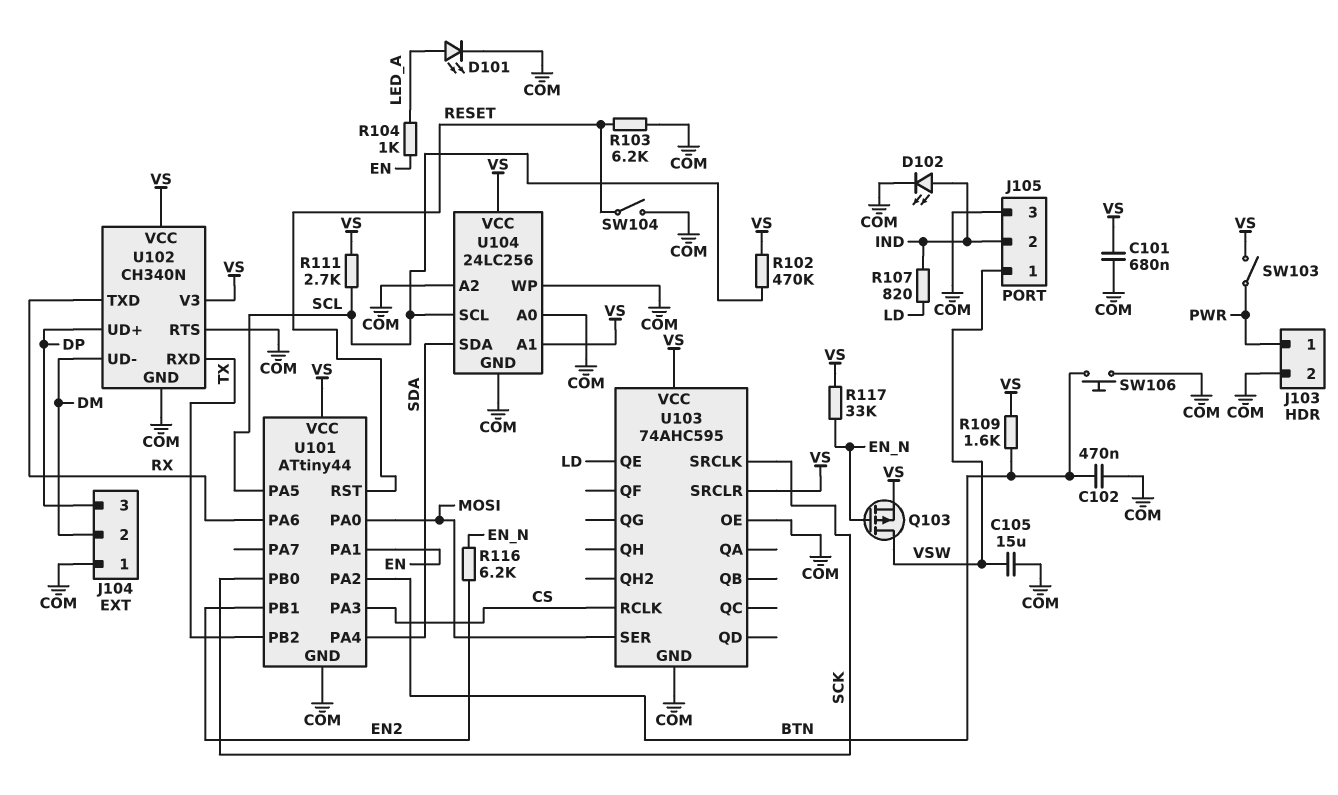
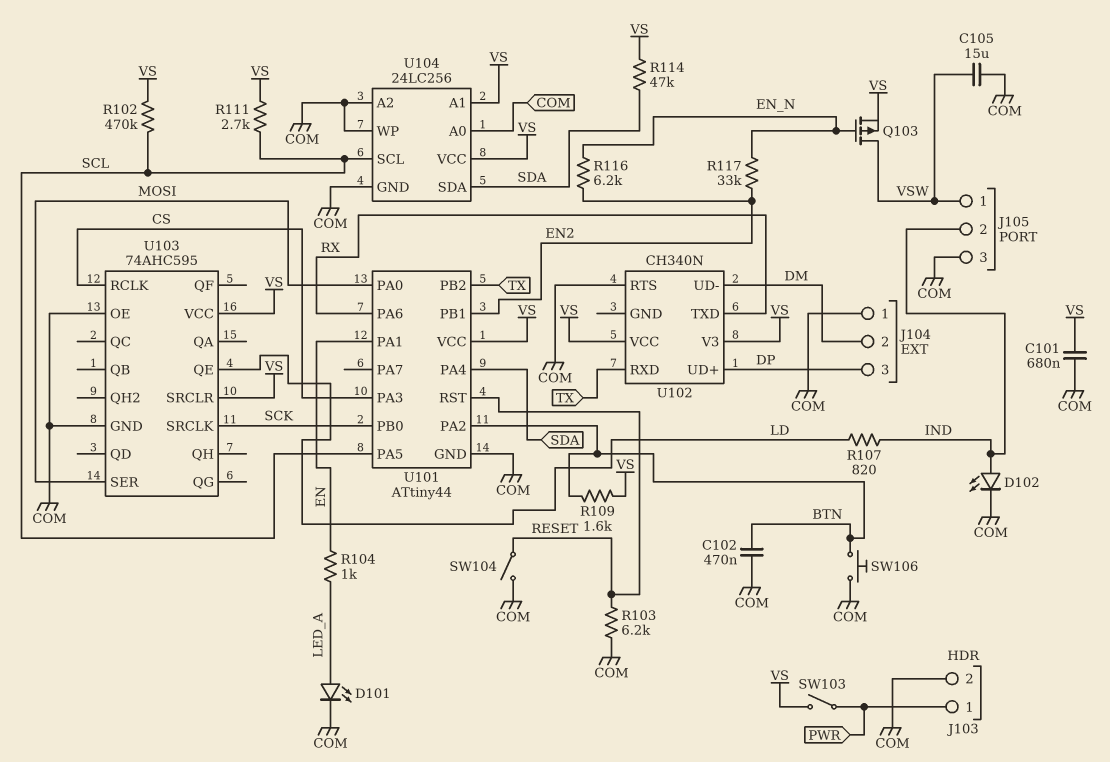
R114: none -> 47k (SDA, VS)
R117: 33k (EN_N, VS) -> 33k (EN2, EN_N)
U102 pin GND: COM -> none

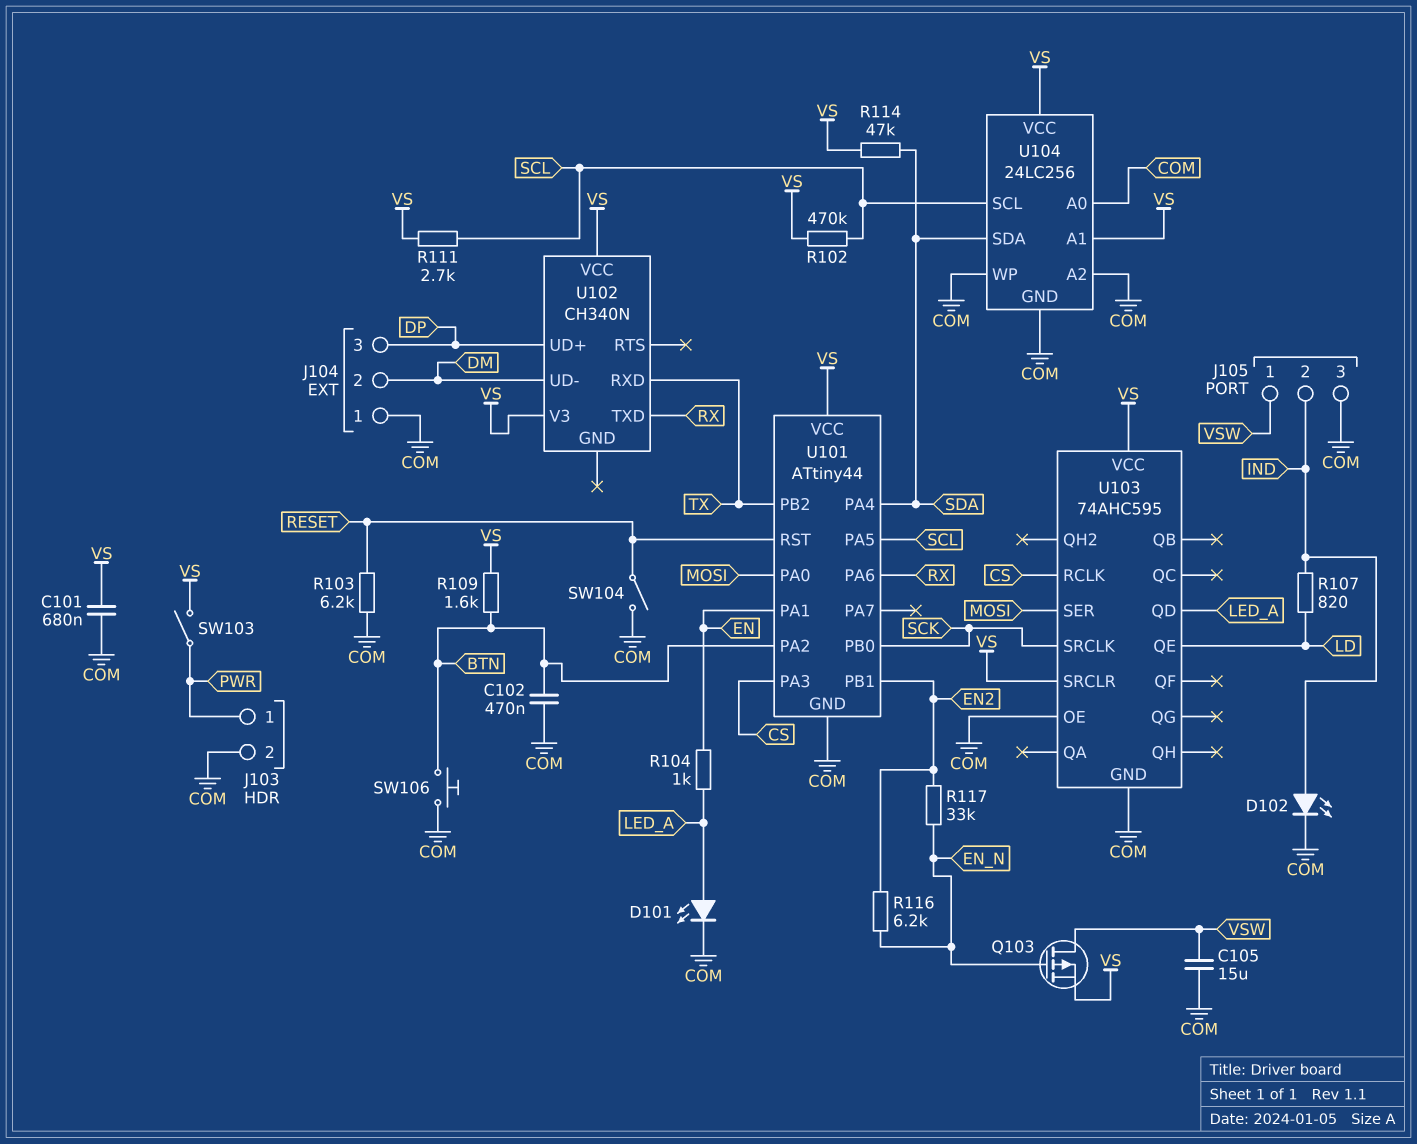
U102 pin RTS: COM -> none
U103 pin QD: none -> LED_A

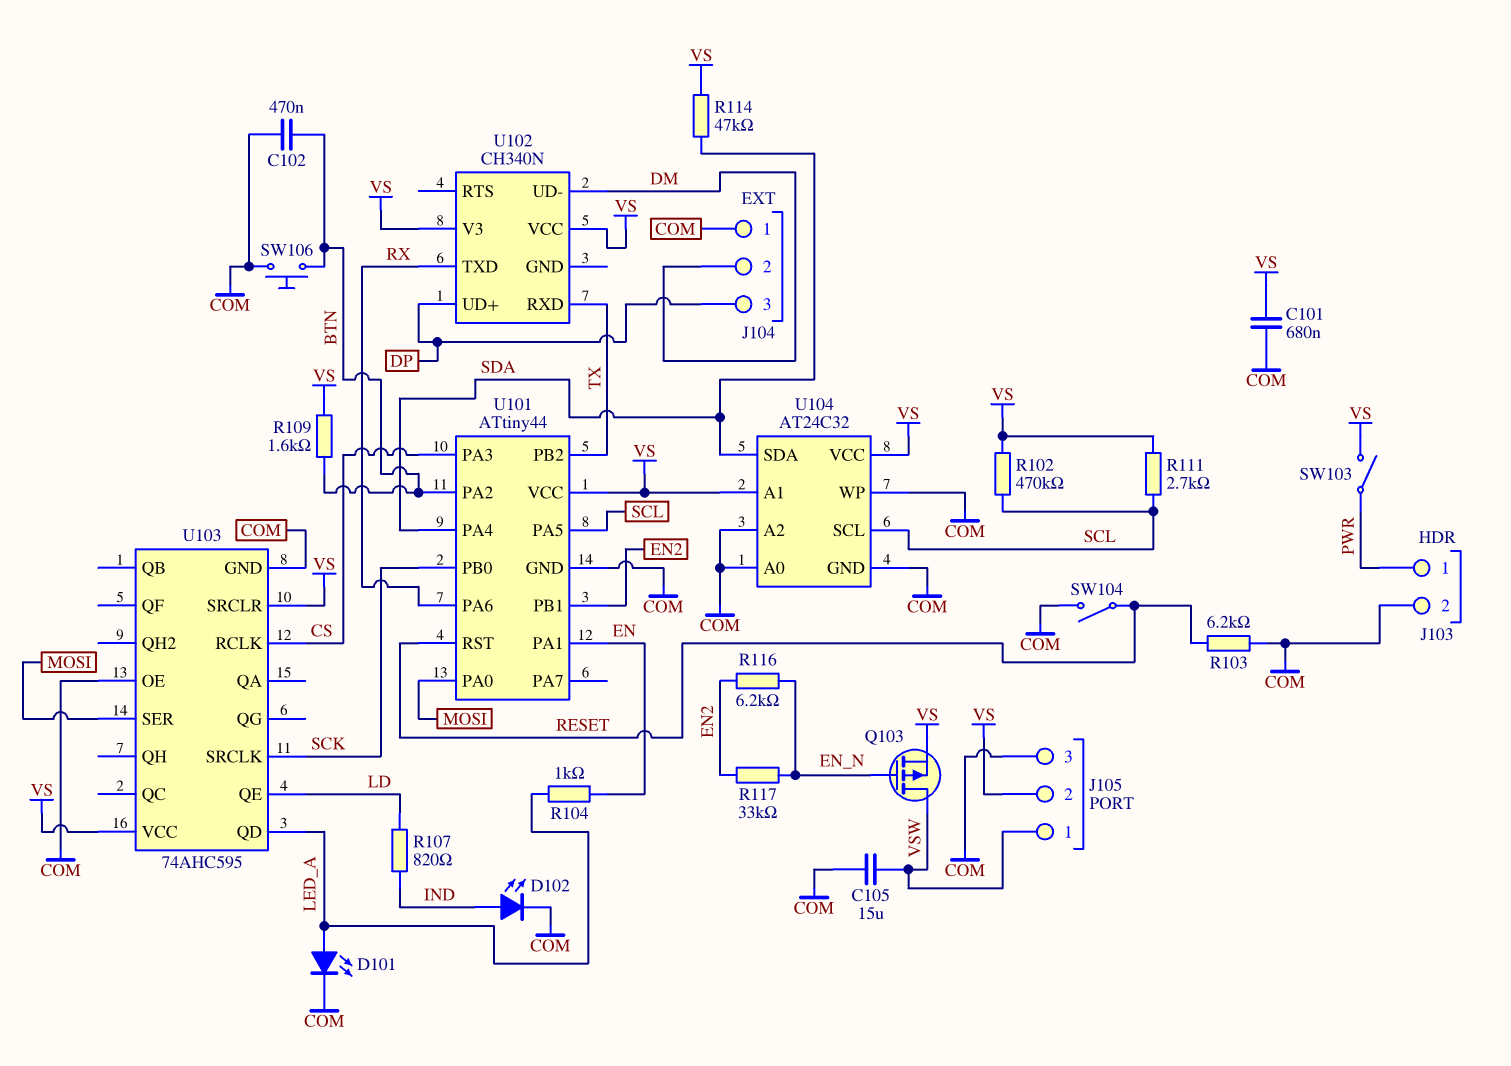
J105 pin 2: IND -> VS
U104: 24LC256 -> AT24C32

